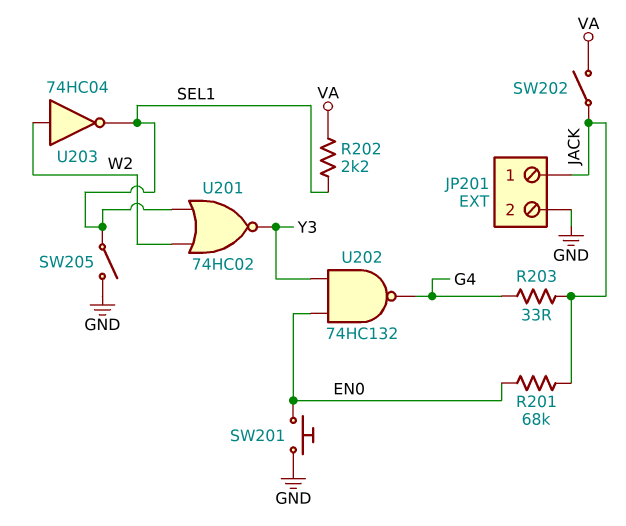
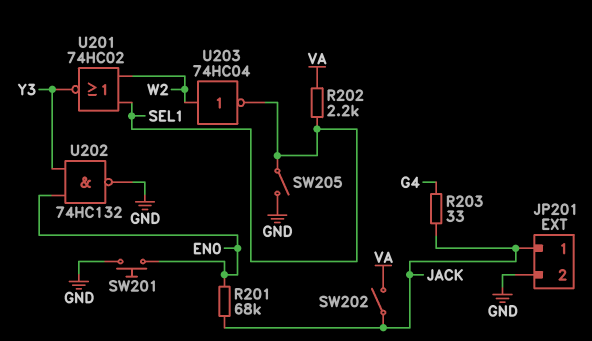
U202: NAND 74HC132 (in EN0, in Y3, out G4) -> NAND 74HC132 (in EN0, in Y3, out GND)

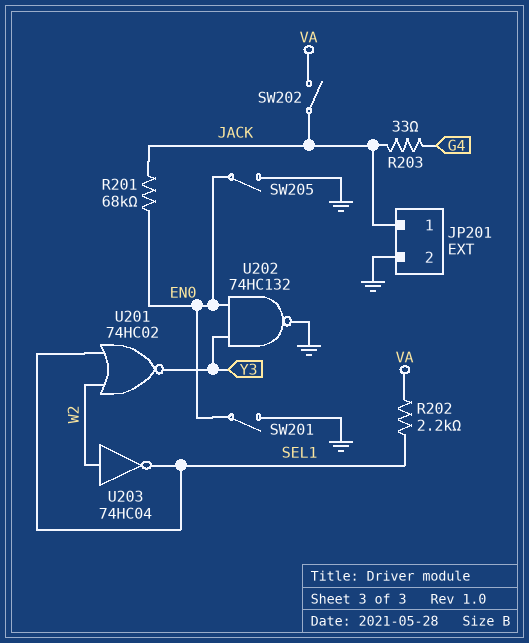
SW201: button (EN0, GND) -> switch (EN0, GND)
SW205: switch (GND, SEL1) -> switch (EN0, GND)

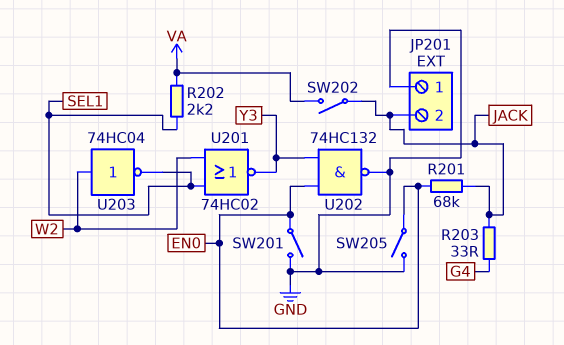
JP201 pin 1: JACK -> GND
JP201 pin 2: GND -> JACK

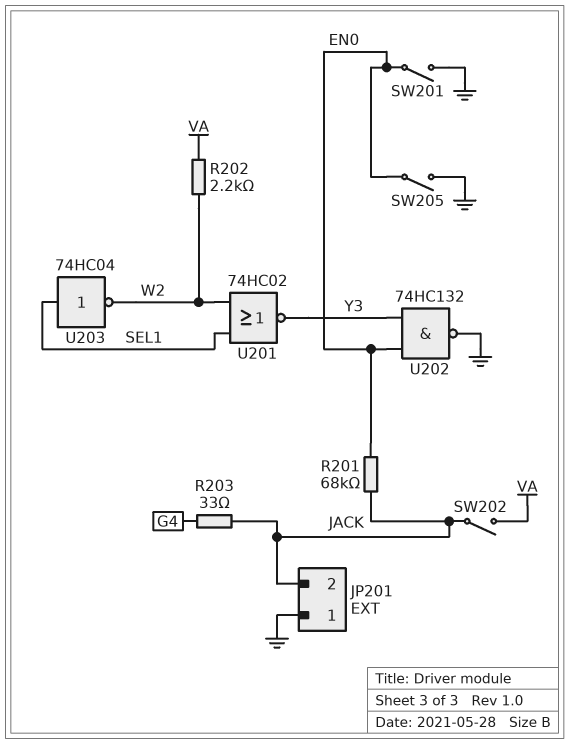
R202: 2.2k (SEL1, VA) -> 2.2k (VA, W2)
U203: NOT 74HC04 (in W2, out SEL1) -> NOT 74HC04 (in SEL1, out W2)

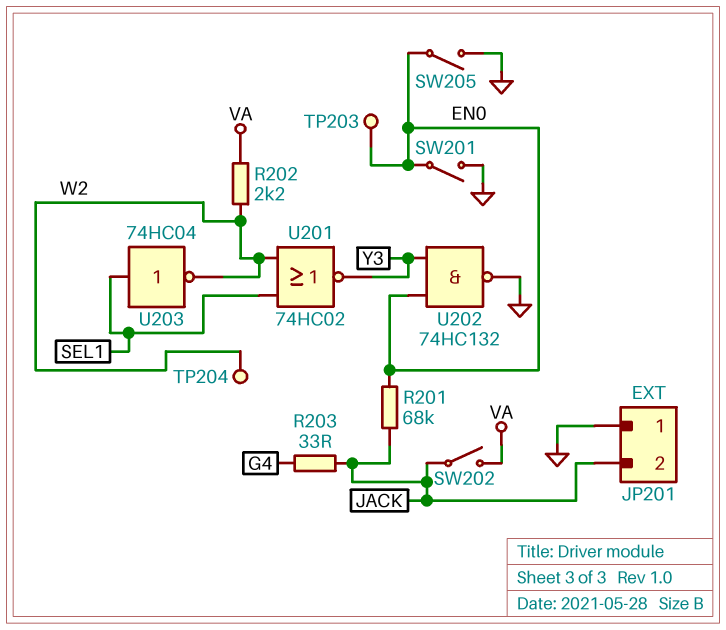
TP203: none -> test point (EN0)
TP204: none -> test point (W2)

